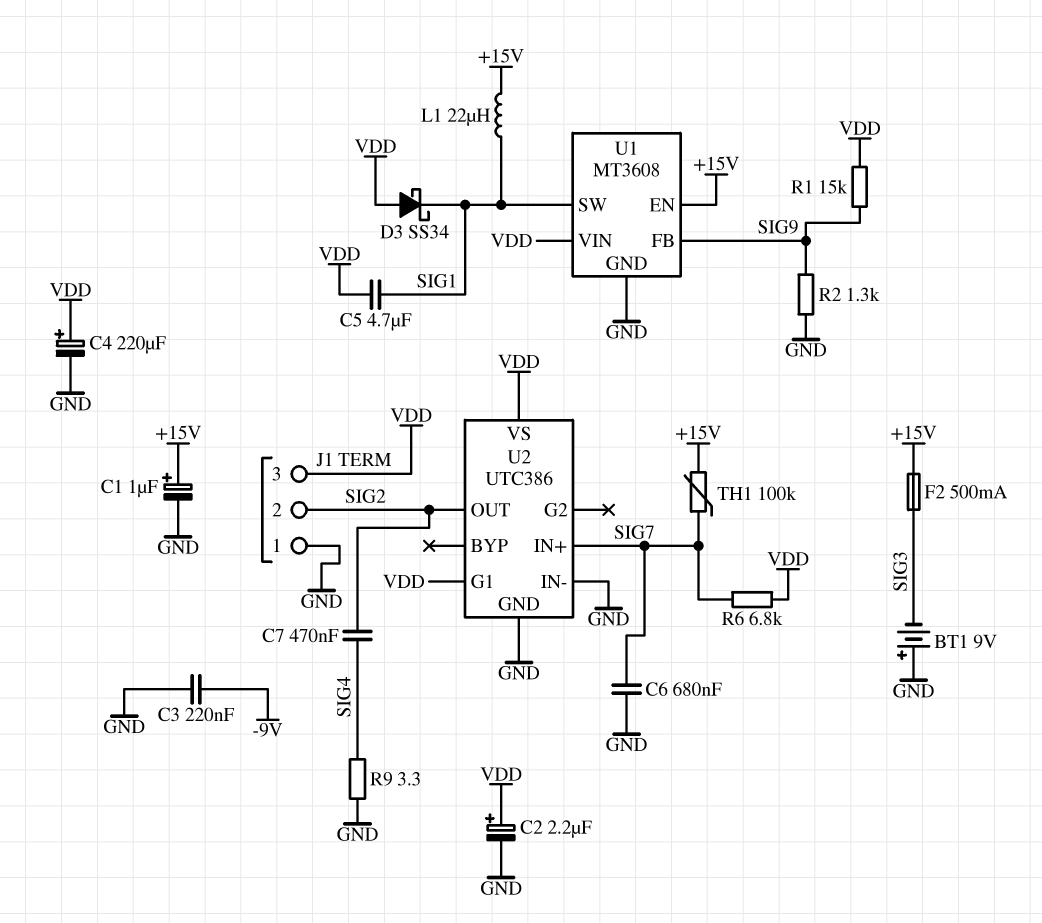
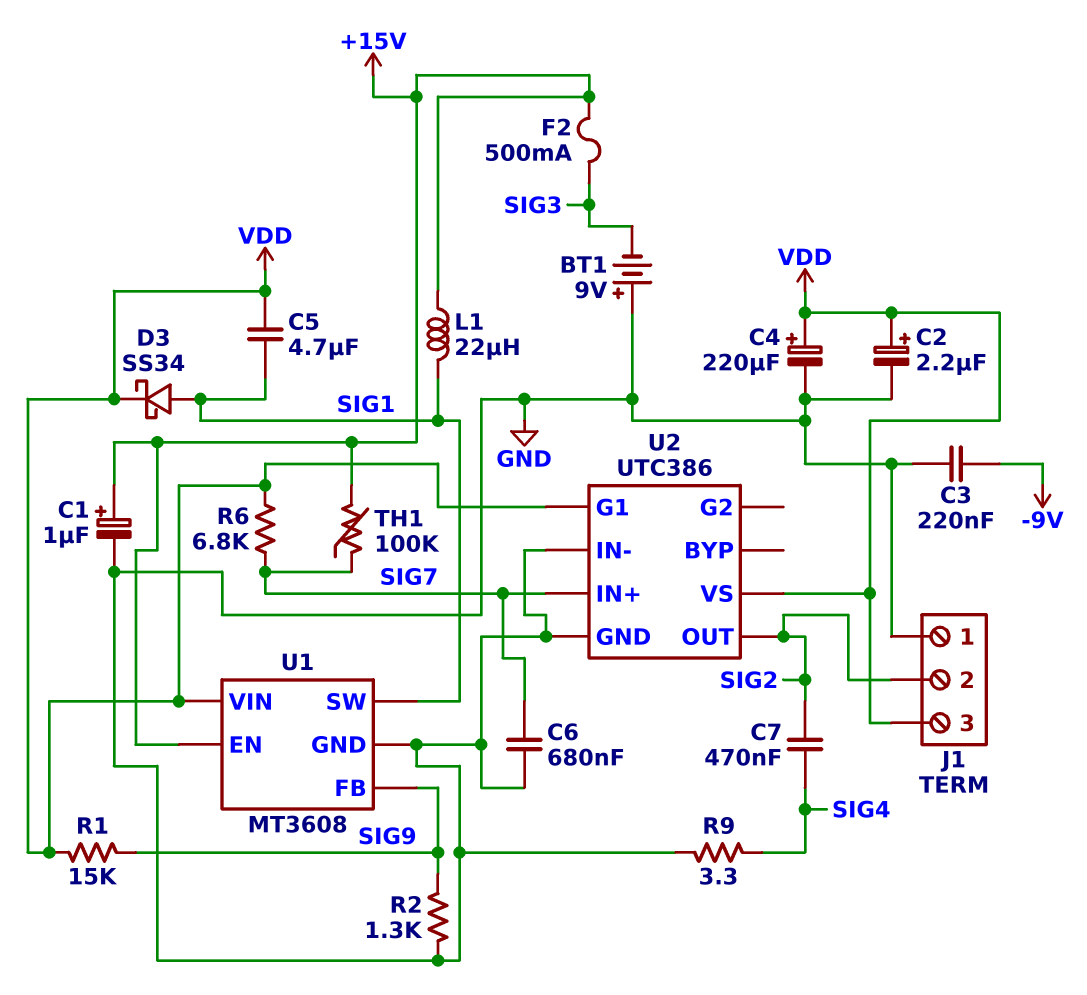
D3: schottky SS34 (A VDD, K SIG1) -> schottky SS34 (A SIG1, K VDD)

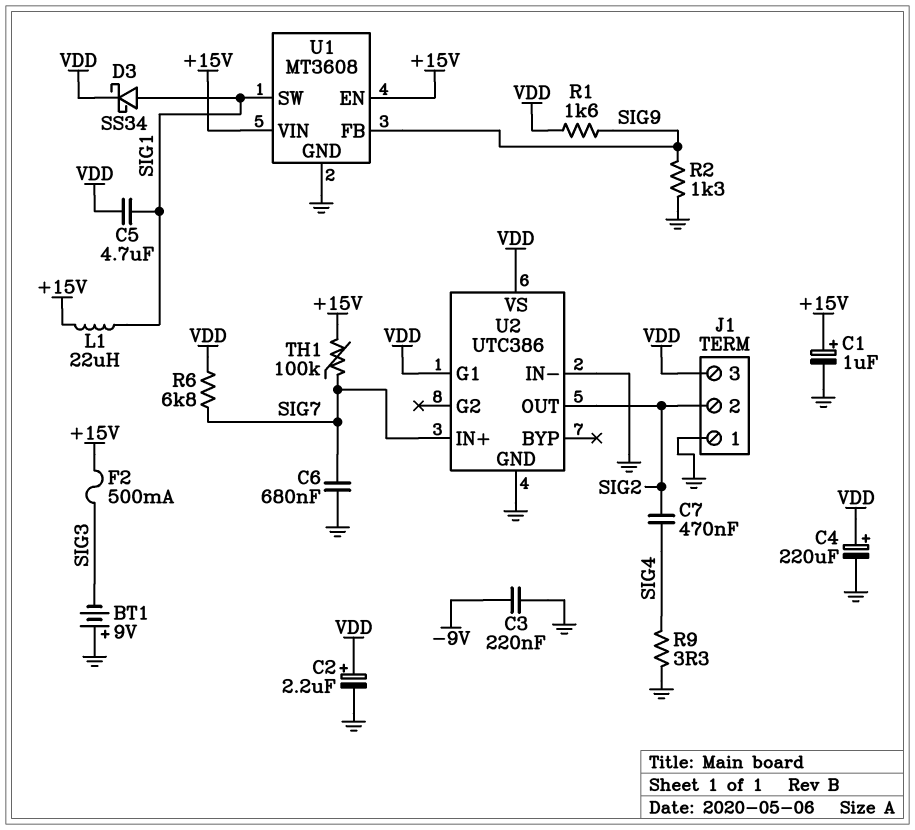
R1: 15k (SIG9, VDD) -> 1.6k (SIG9, VDD)
U1 pin VIN: VDD -> +15V

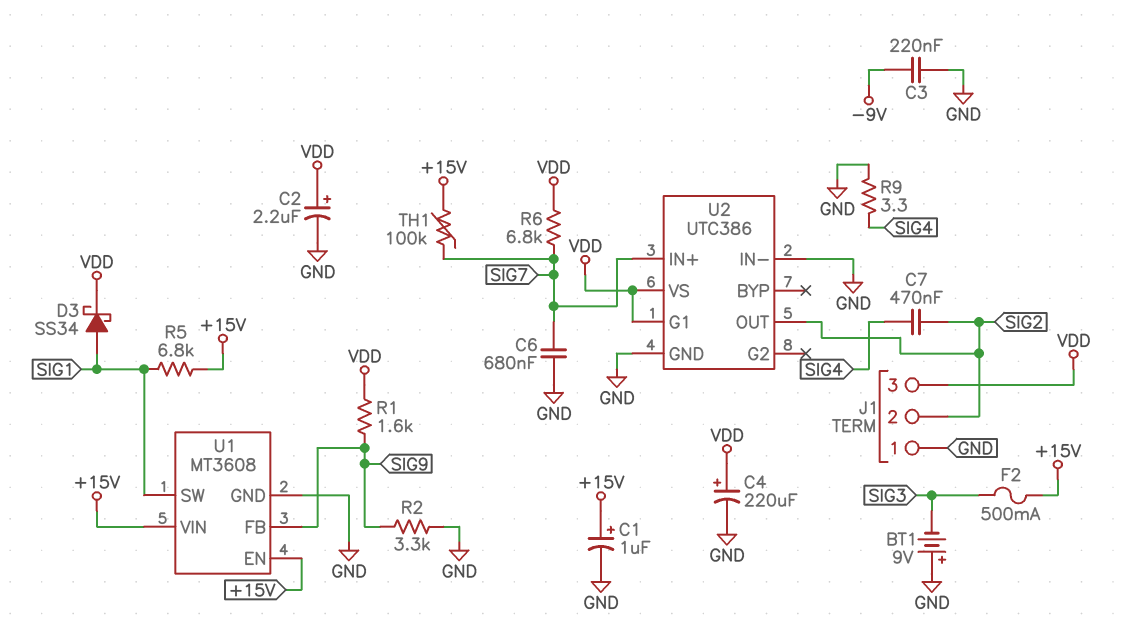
C5: 4.7uF (SIG1, VDD) -> none
L1: 22uH (+15V, SIG1) -> none
R2: 1.3k (GND, SIG9) -> 3.3k (GND, SIG9)
R5: none -> 6.8k (+15V, SIG1)

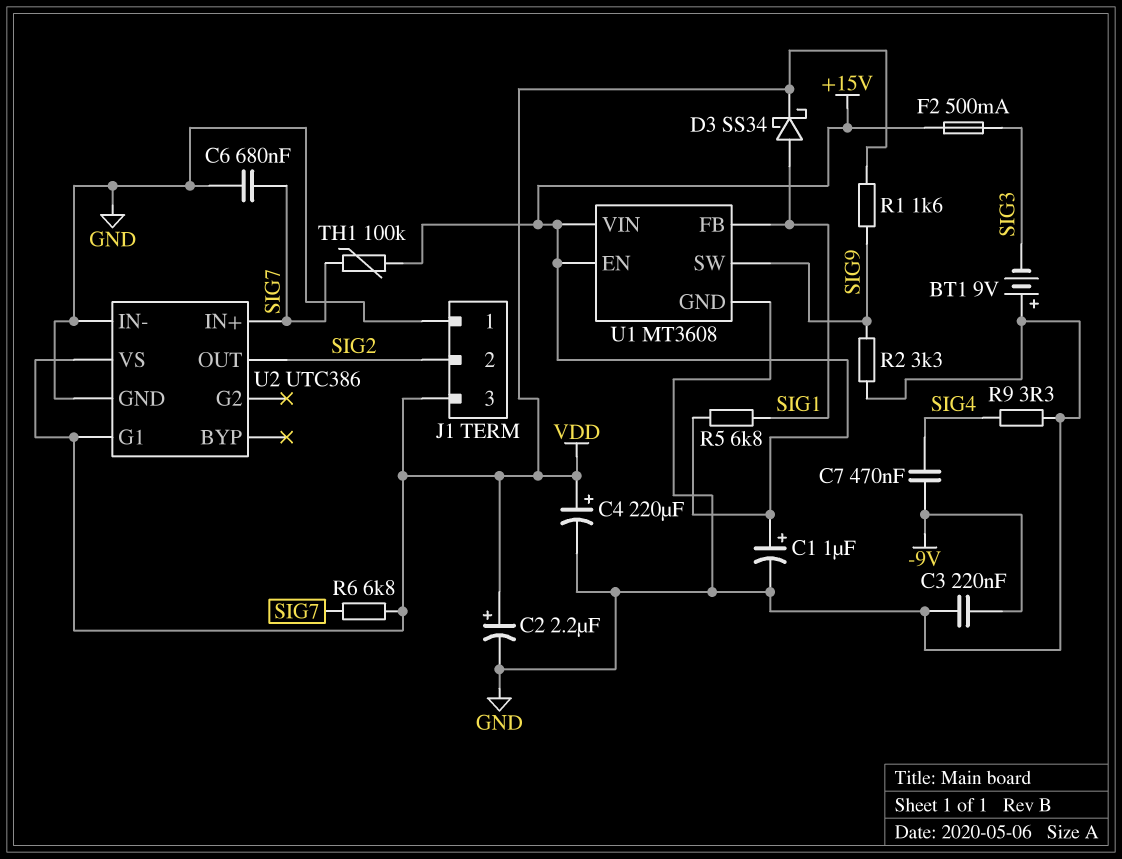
C7: 470nF (SIG2, SIG4) -> 470nF (-9V, SIG4)
U1 pin FB: SIG9 -> SIG1
U1 pin SW: SIG1 -> SIG9

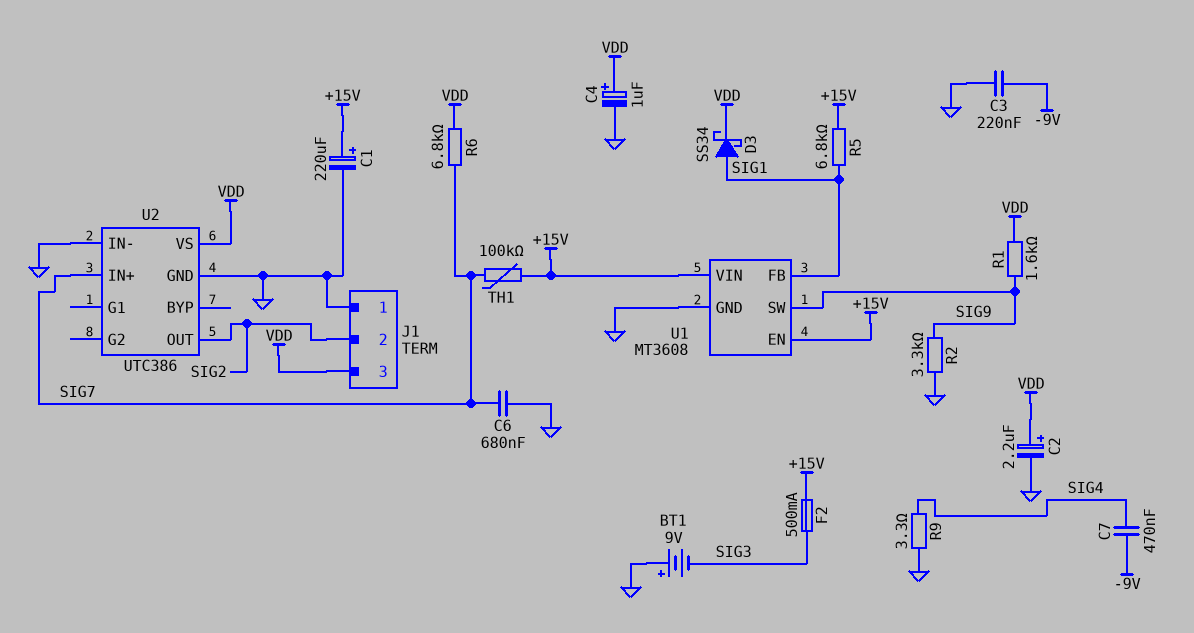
C1: 1uF (plus +15V, minus GND) -> 220uF (plus +15V, minus GND)
C4: 220uF (plus VDD, minus GND) -> 1uF (plus VDD, minus GND)
U2 pin G1: VDD -> none

